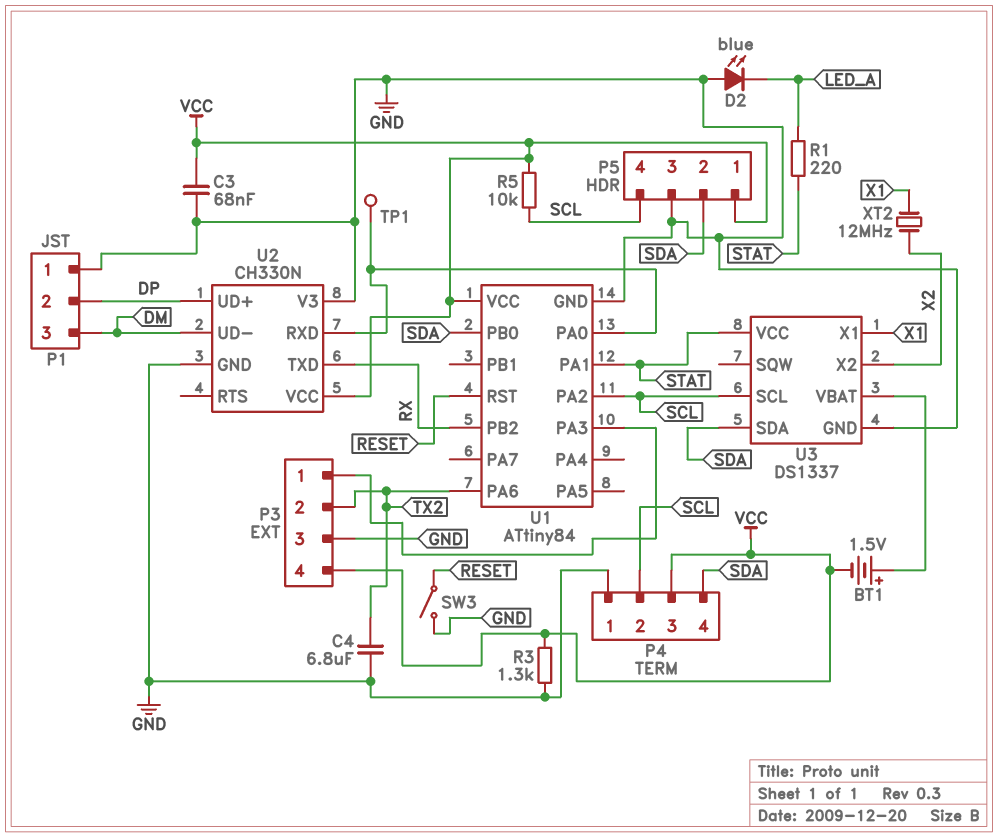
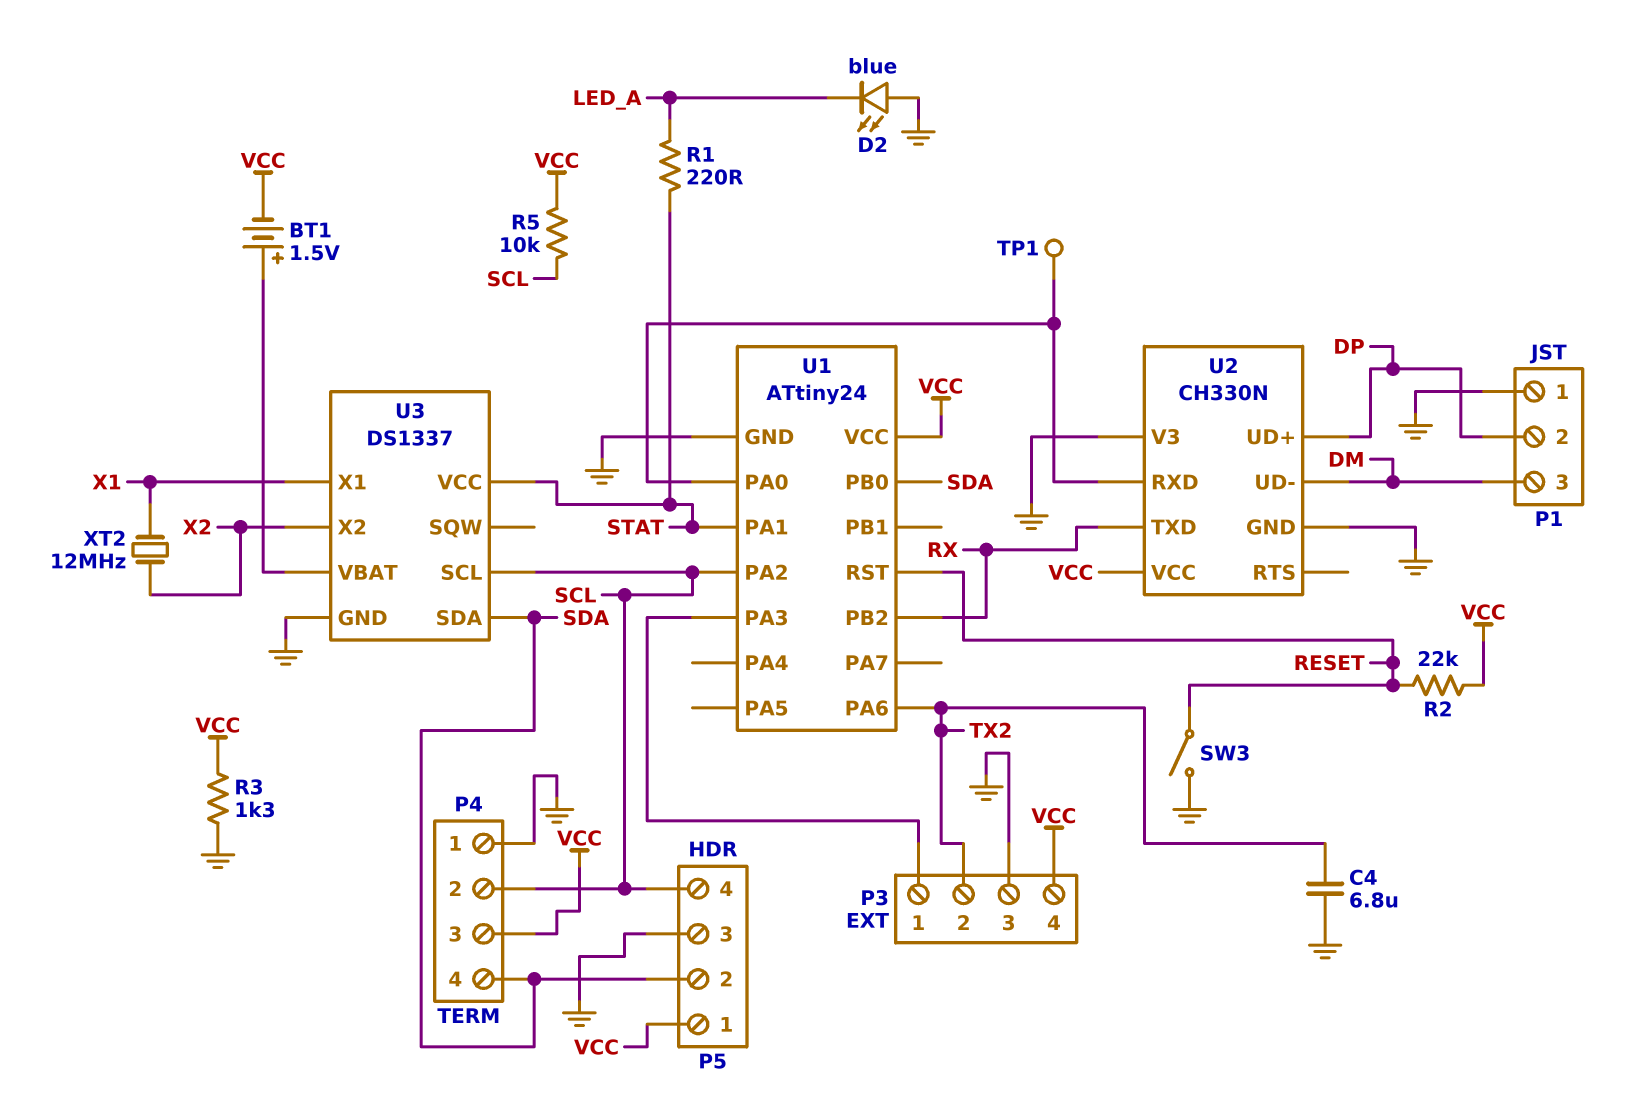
C3: 68nF (GND, VCC) -> none
R2: none -> 22k (RESET, VCC)
U1: ATtiny84 -> ATtiny24

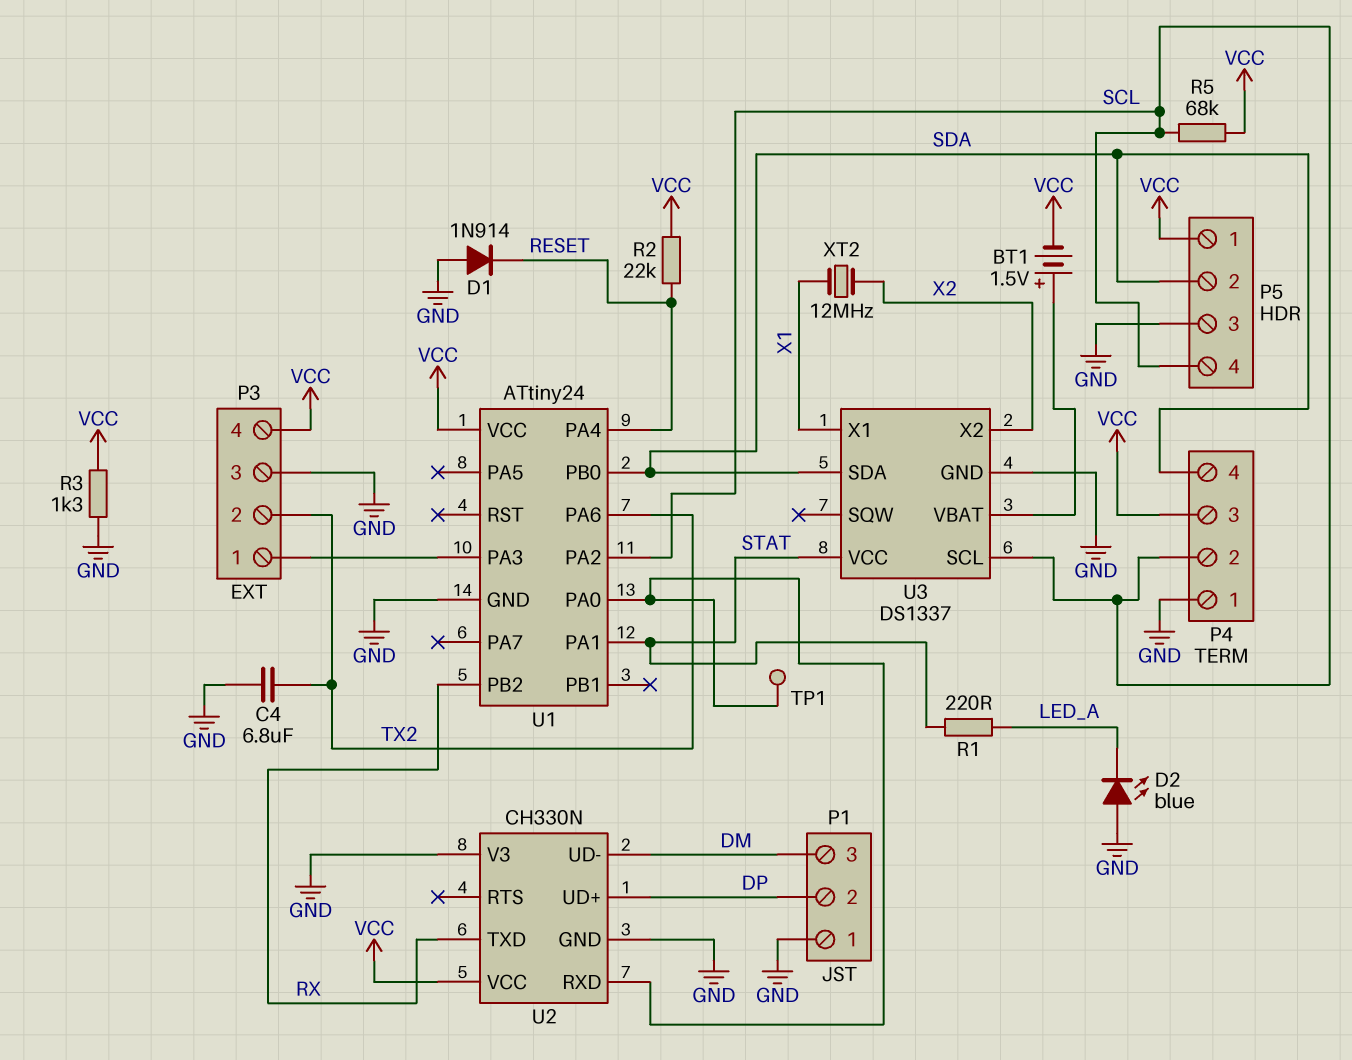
D1: none -> diode 1N914 (A GND, K RESET)
R5: 10k (SCL, VCC) -> 68k (SCL, VCC)
SW3: switch (GND, RESET) -> none
U1 pin PA4: none -> RESET
U1 pin RST: RESET -> none

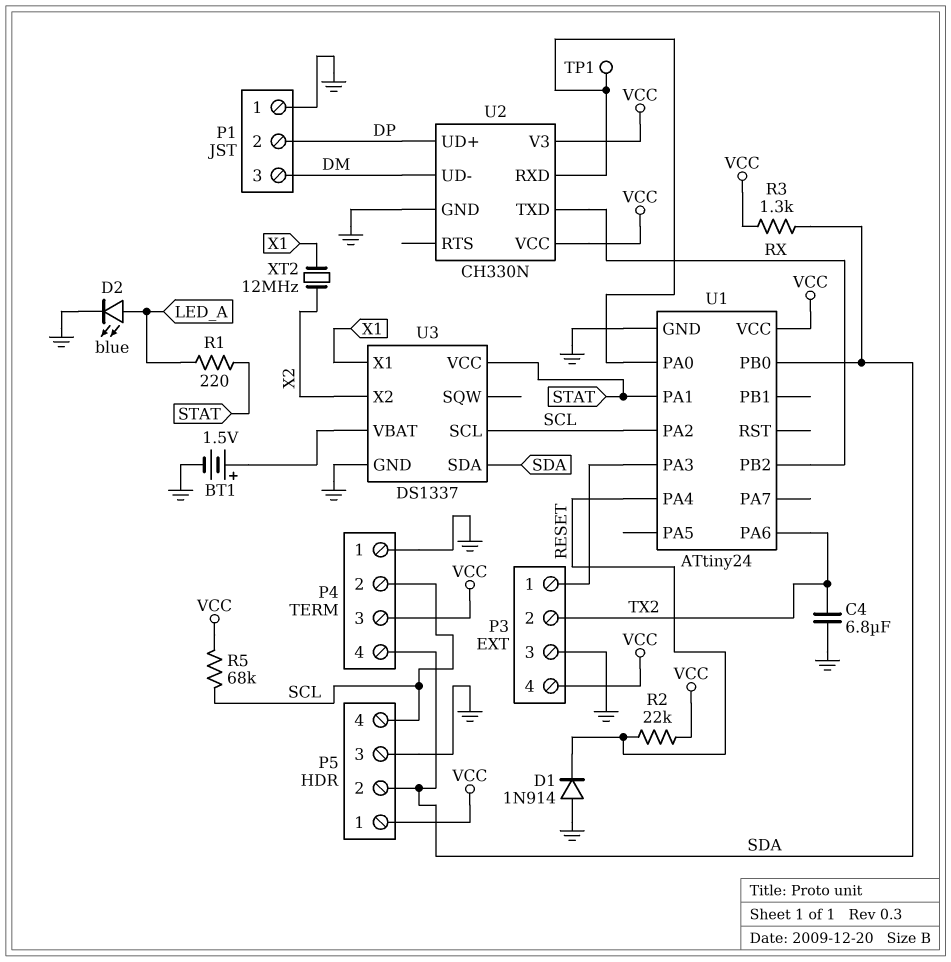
BT1: 1.5V (plus U3/VBAT, minus VCC) -> 1.5V (plus U3/VBAT, minus GND)
D2: LED blue (A GND, K LED_A) -> LED blue (A LED_A, K GND)
R3: 1.3k (GND, VCC) -> 1.3k (SDA, VCC)
U2 pin V3: GND -> VCC

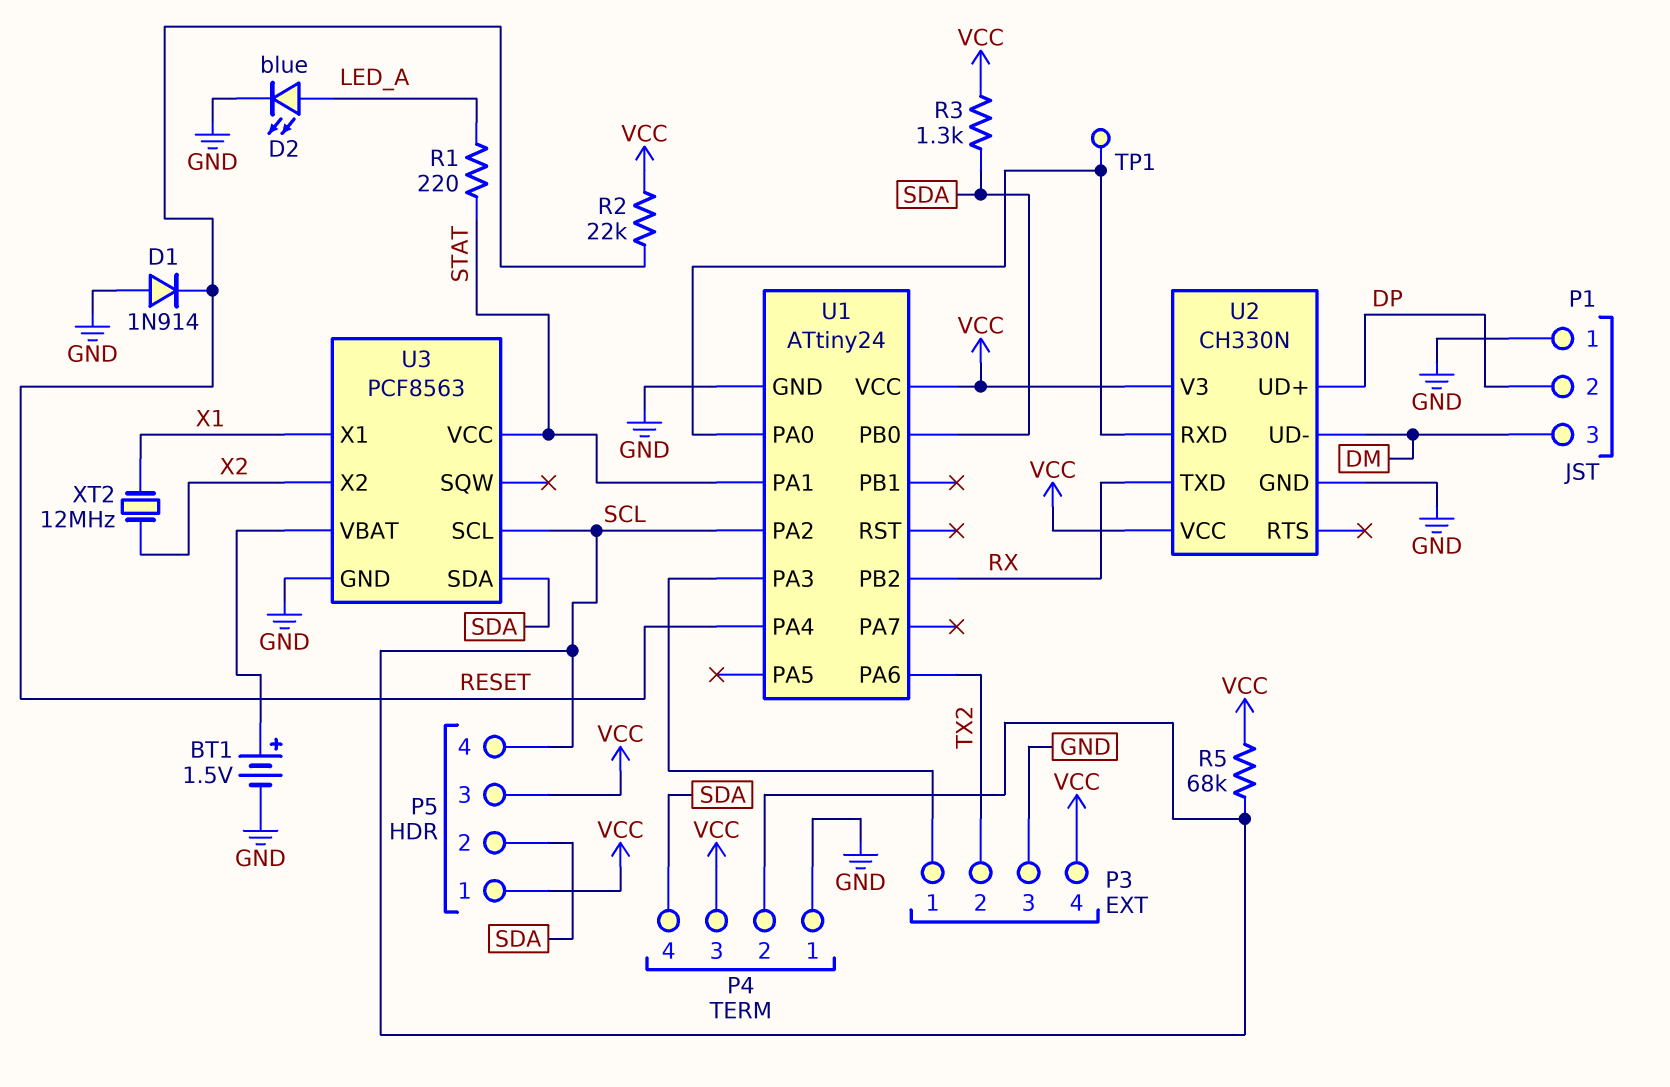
C4: 6.8uF (GND, TX2) -> none
P5 pin 3: GND -> VCC
U3: DS1337 -> PCF8563

